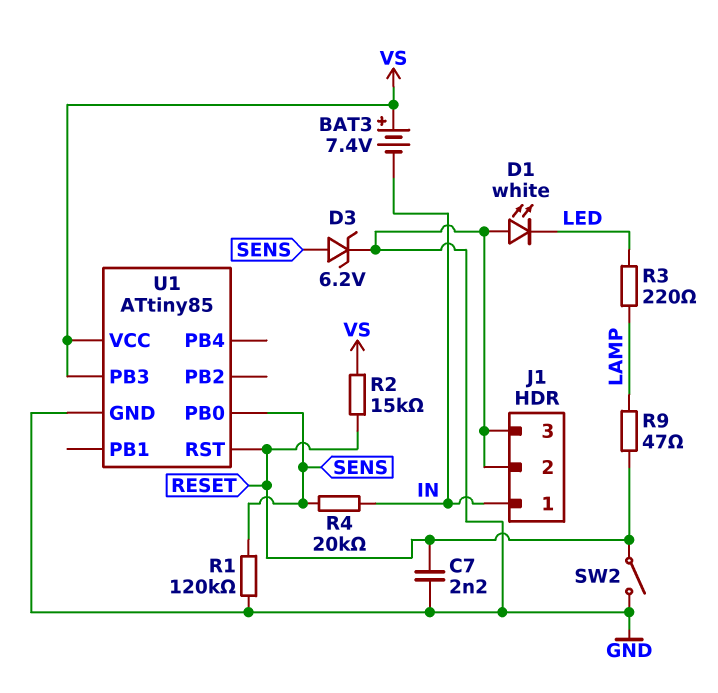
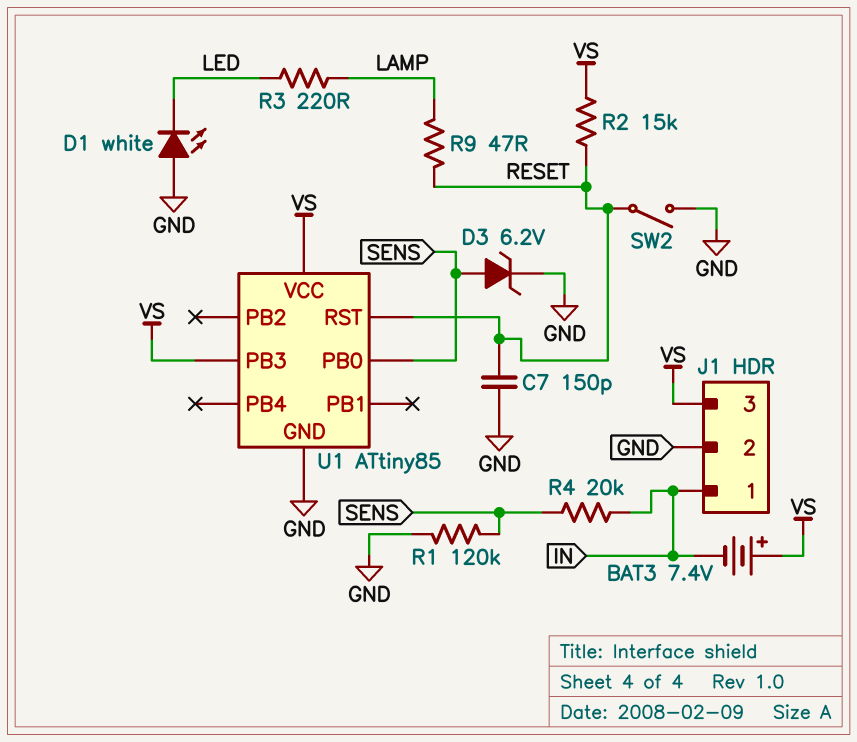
C7: 2.2nF (GND, RESET) -> 150pF (GND, RESET)
J1 pin 3: GND -> VS

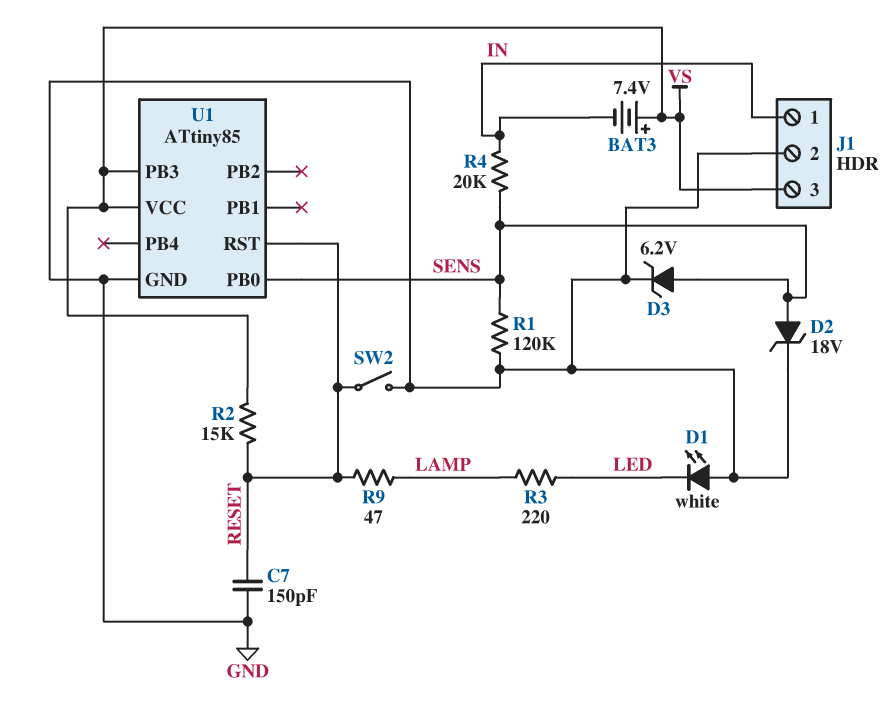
D2: none -> zener 18V (A SENS, K GND)

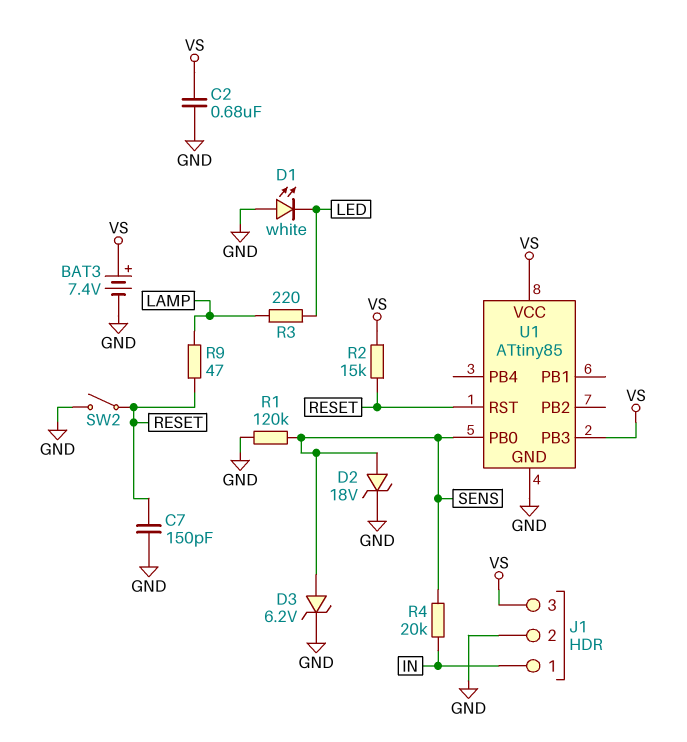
BAT3: 7.4V (plus VS, minus IN) -> 7.4V (plus VS, minus GND)
C2: none -> 680nF (GND, VS)

